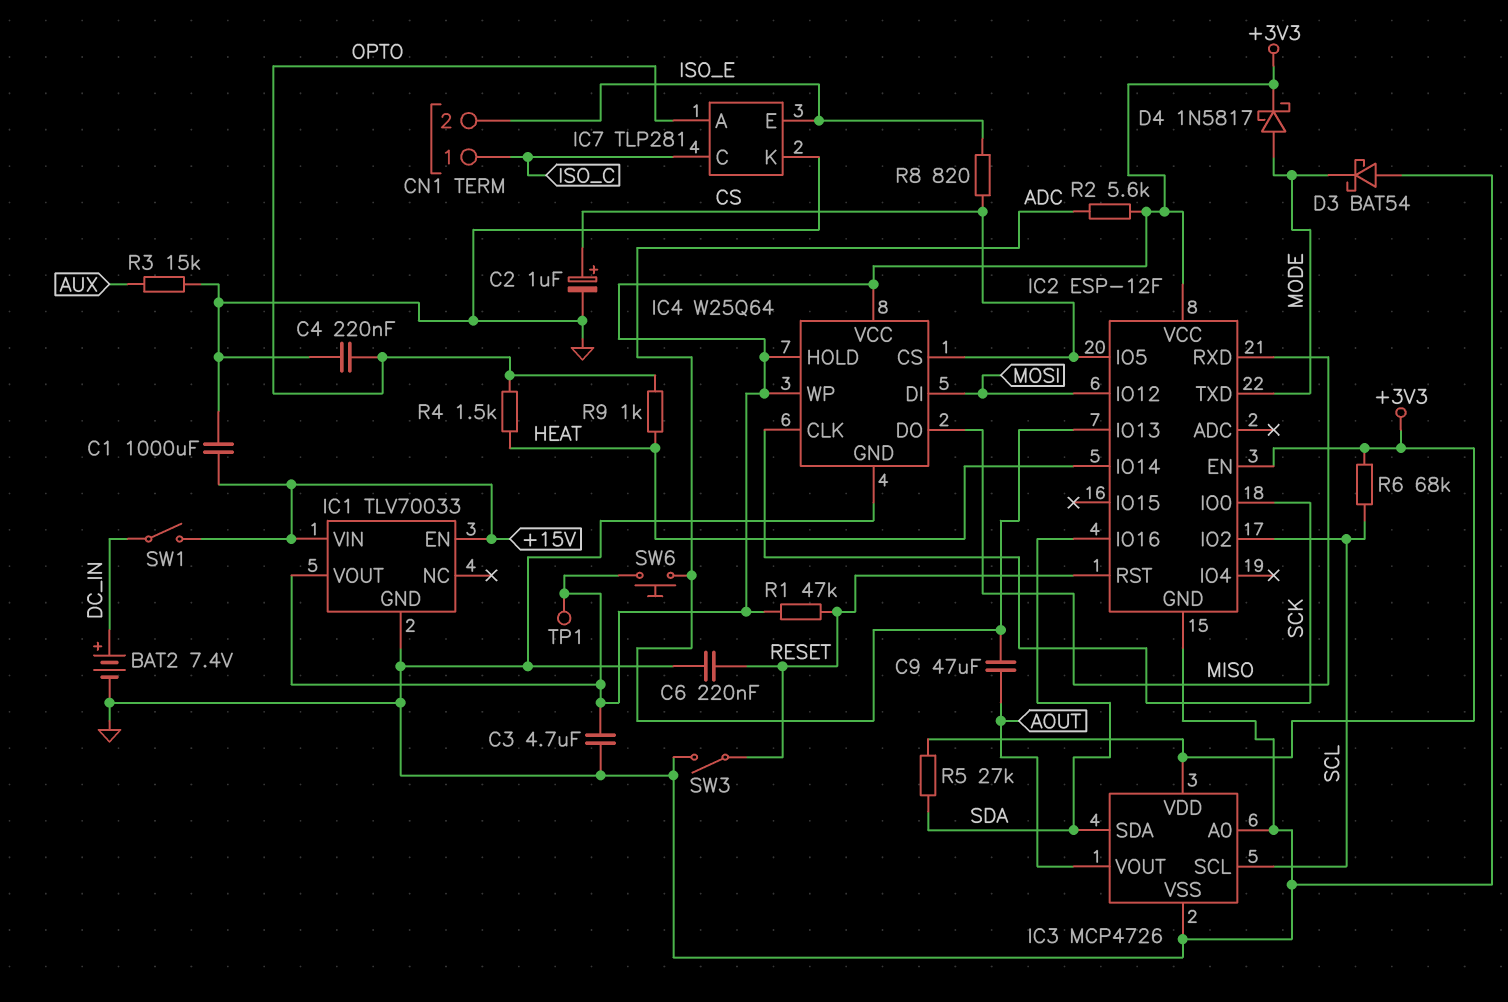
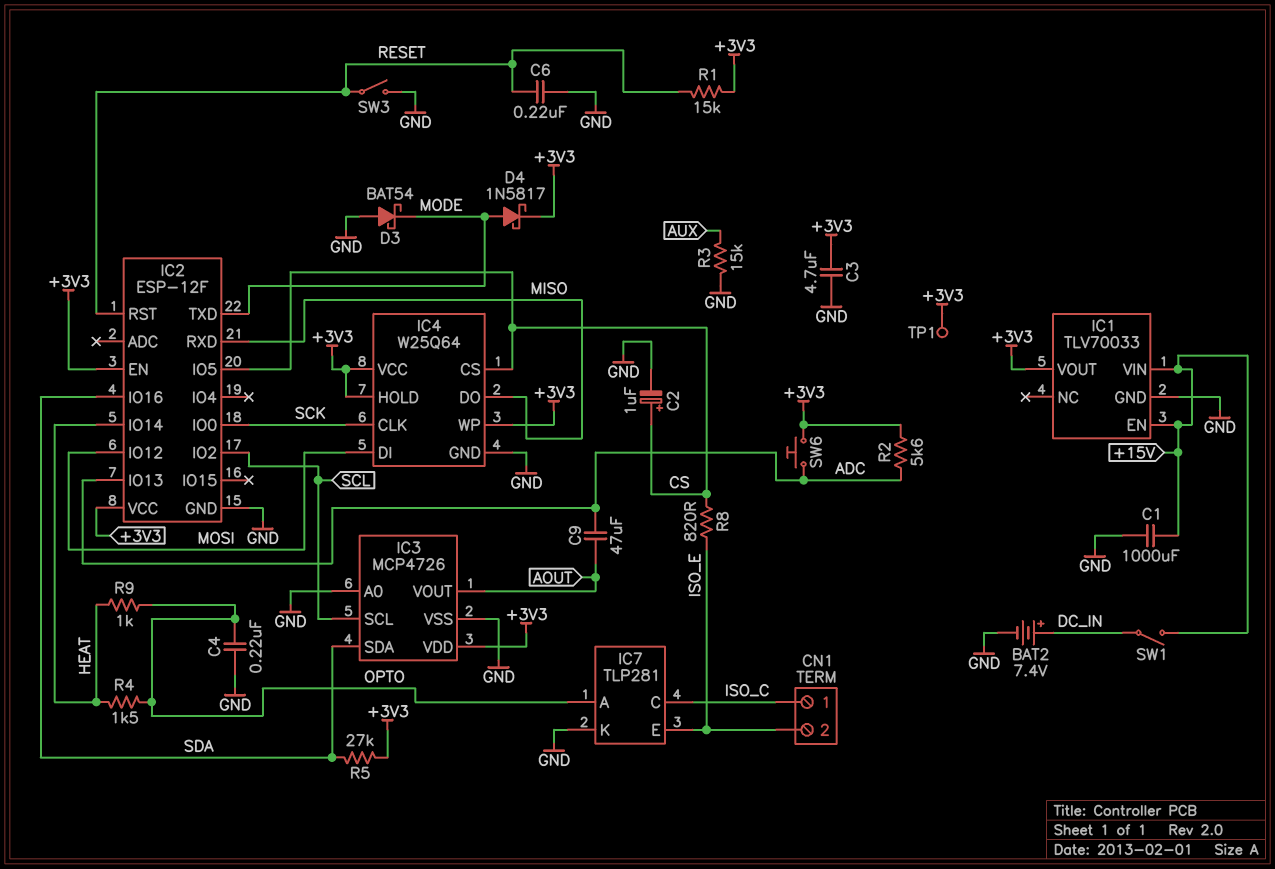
R1: 47k (+3V3, RESET) -> 15k (+3V3, RESET)
R6: 68k (+3V3, SCL) -> none

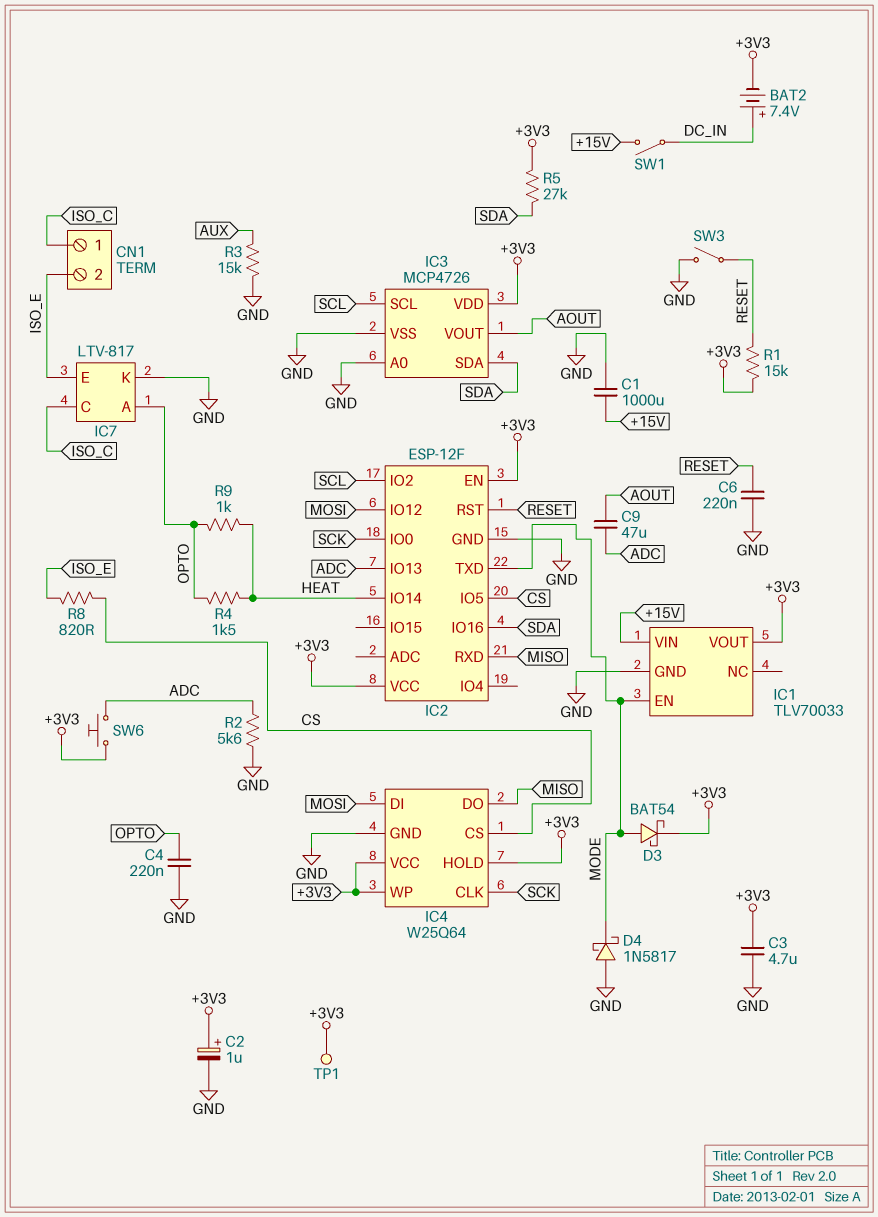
BAT2: 7.4V (plus DC_IN, minus GND) -> 7.4V (plus DC_IN, minus +3V3)
C2: 1uF (plus CS, minus GND) -> 1uF (plus +3V3, minus GND)
D3: schottky BAT54 (A GND, K MODE) -> schottky BAT54 (A MODE, K +3V3)
D4: schottky 1N5817 (A MODE, K +3V3) -> schottky 1N5817 (A GND, K MODE)
IC1 pin EN: +15V -> MODE
IC7: TLP281 -> LTV-817
R2: 5.6k (+3V3, ADC) -> 5.6k (ADC, GND)

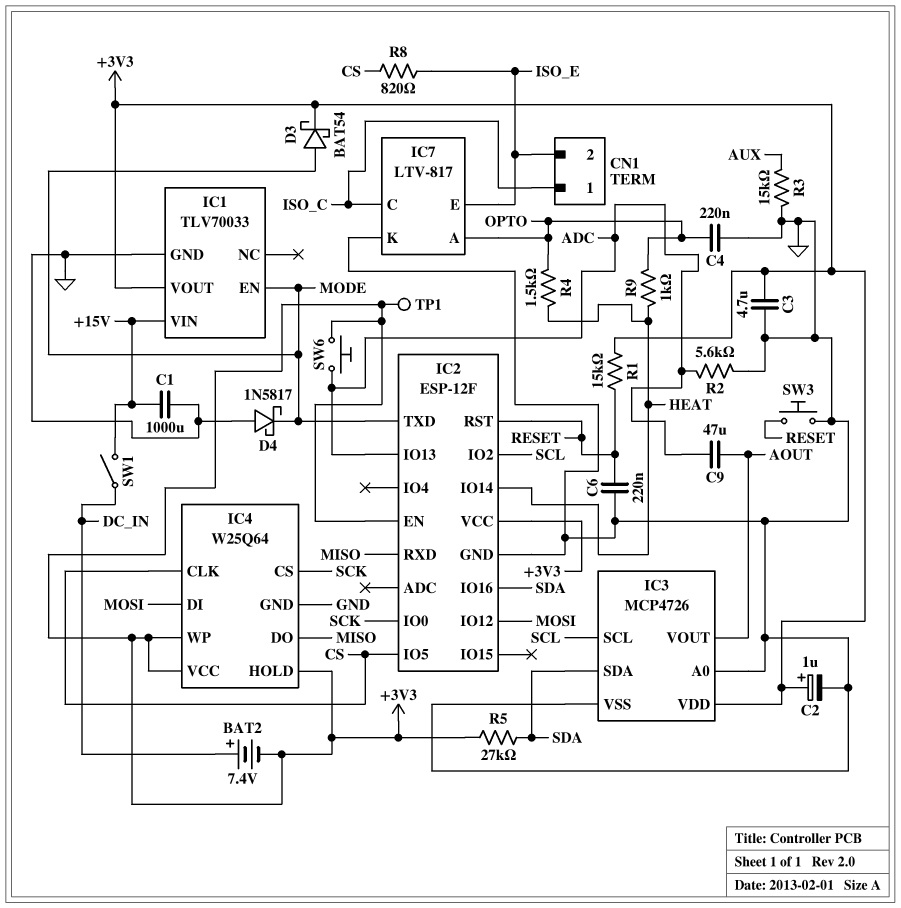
IC4 pin CLK: SCK -> CS
IC4 pin CS: CS -> SCK
SW3: switch (GND, RESET) -> button (GND, RESET)

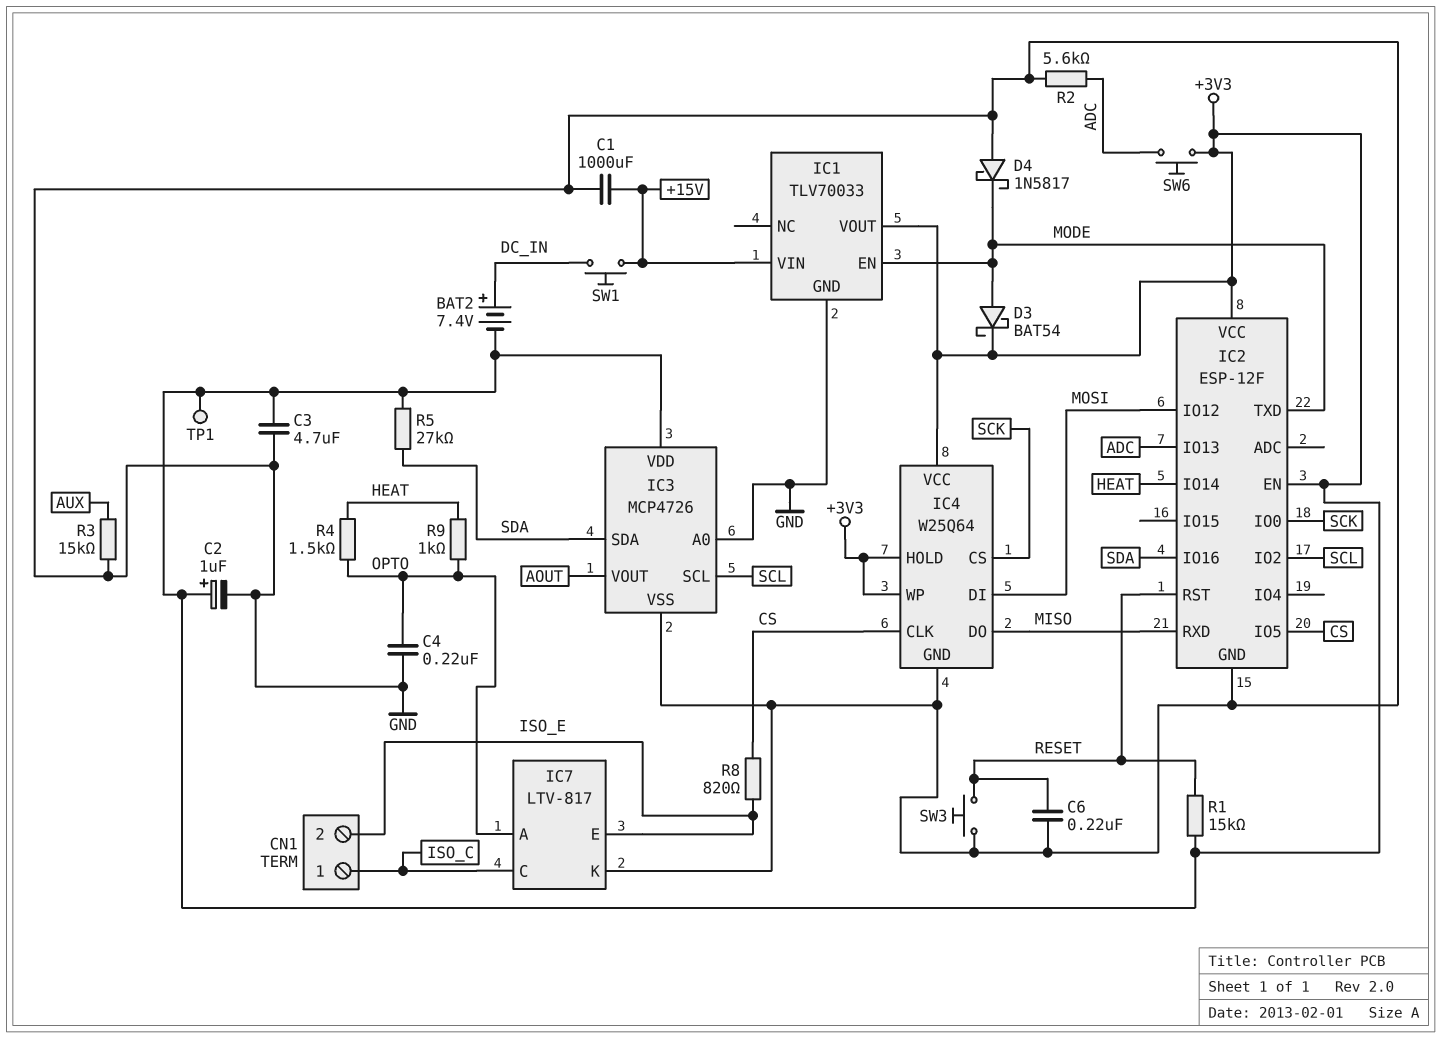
C9: 47uF (ADC, AOUT) -> none
SW1: switch (+15V, DC_IN) -> button (+15V, DC_IN)

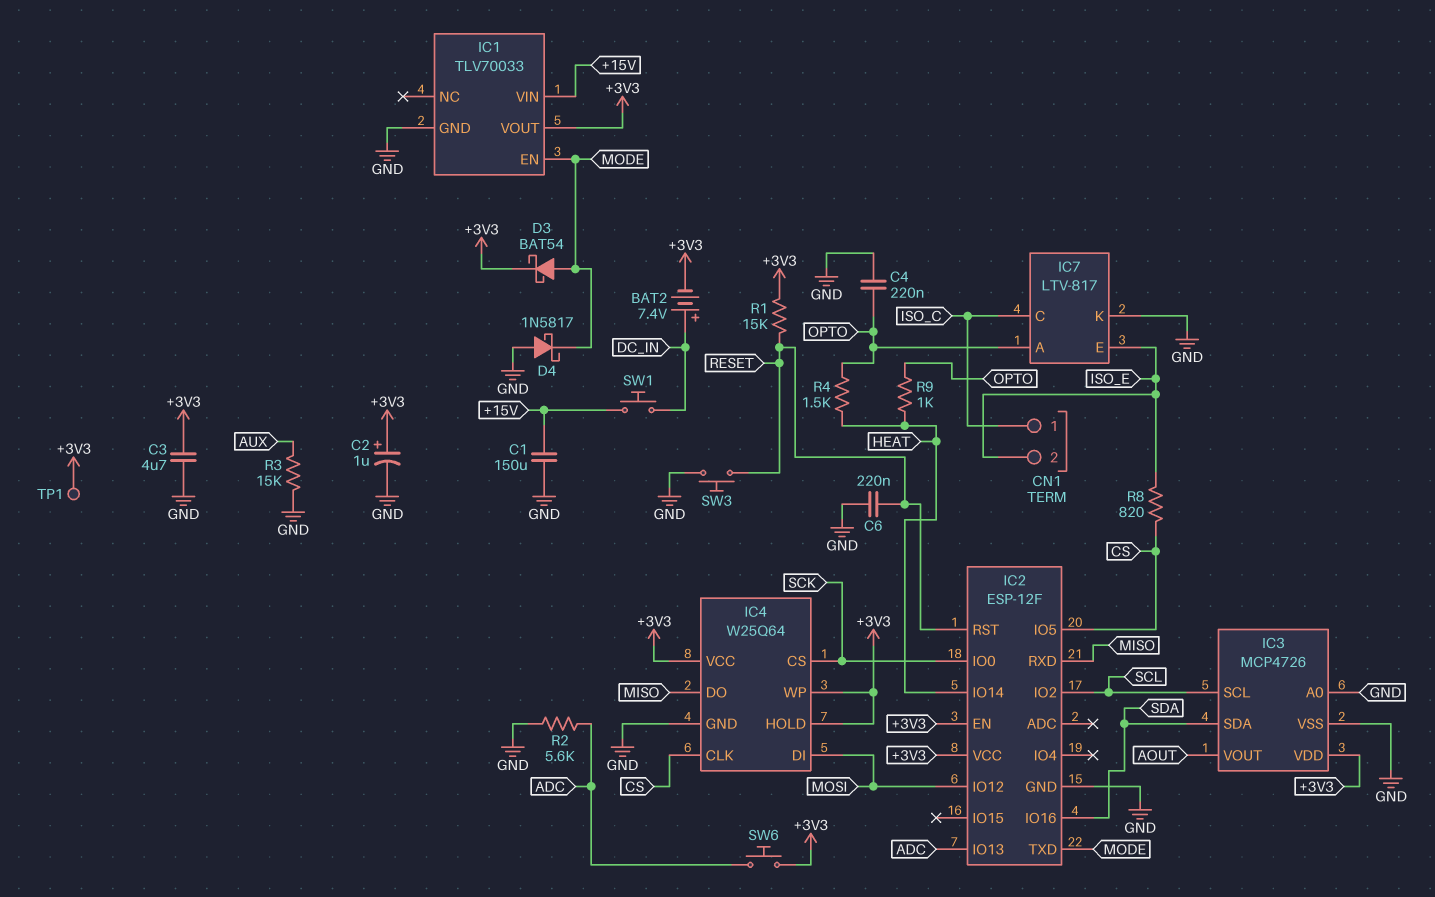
C1: 1000uF (+15V, GND) -> 150uF (+15V, GND)
R5: 27k (+3V3, SDA) -> none

